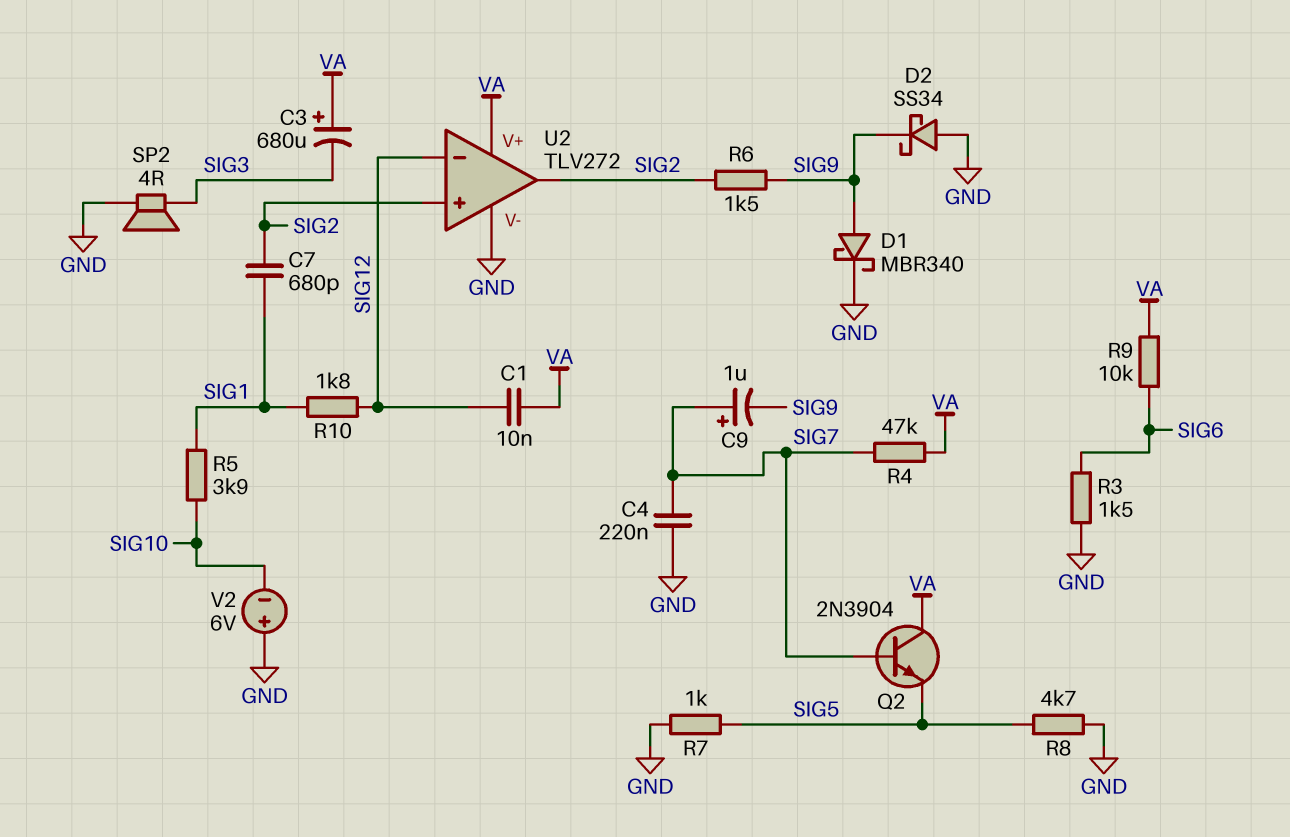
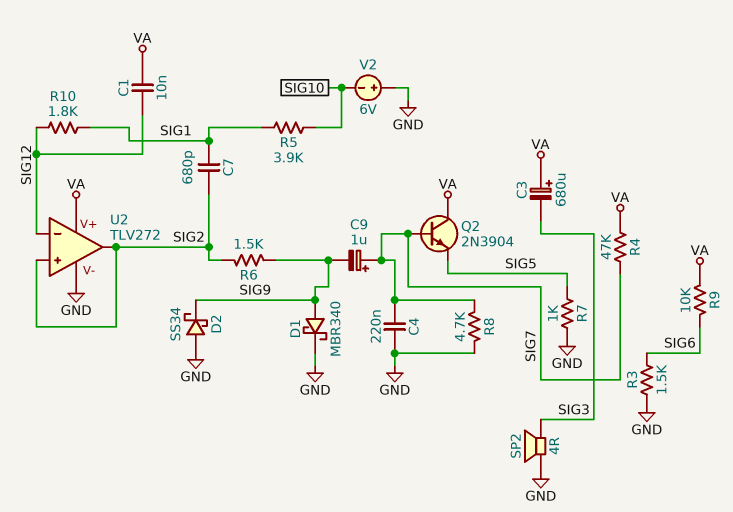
R8: 4.7k (GND, SIG5) -> 4.7k (GND, SIG7)

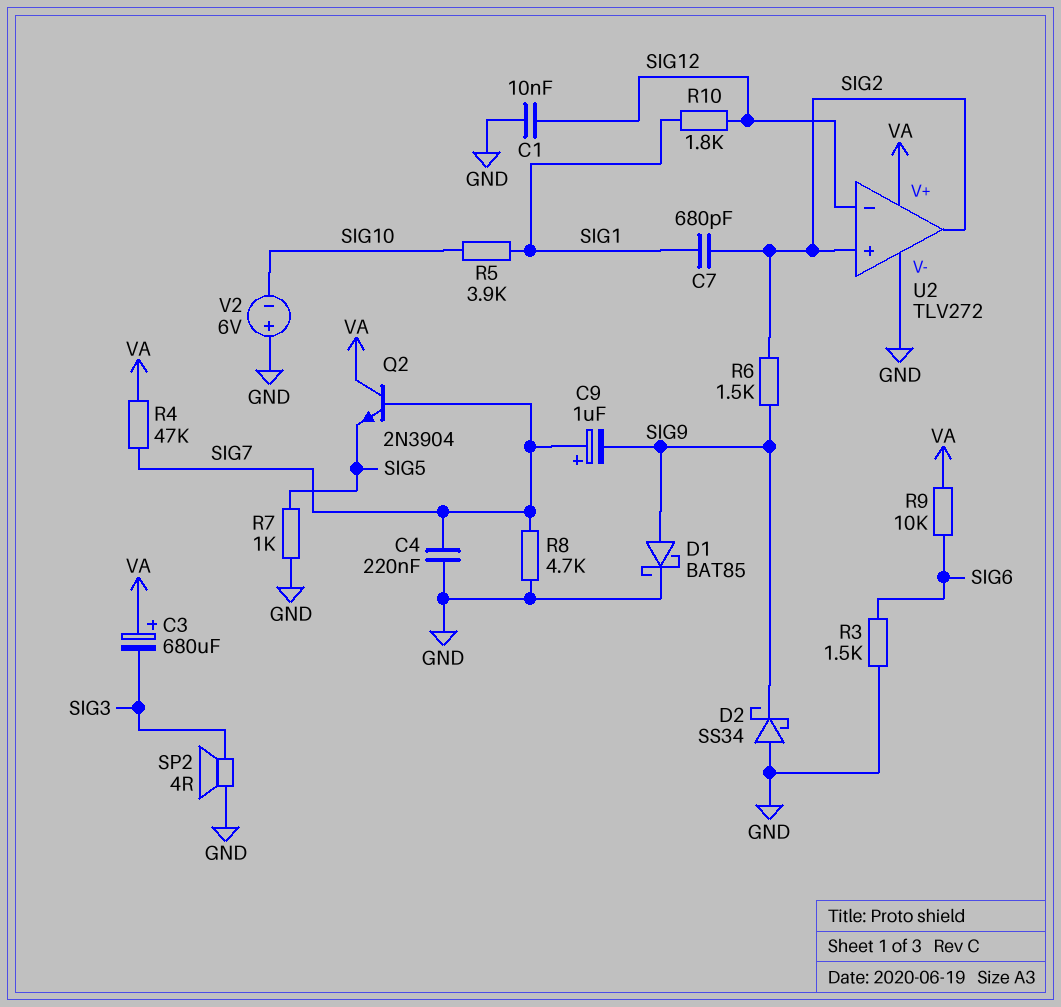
C1: 10nF (SIG12, VA) -> 10nF (GND, SIG12)
D1: schottky MBR340 (A SIG9, K GND) -> schottky BAT85 (A SIG9, K GND)

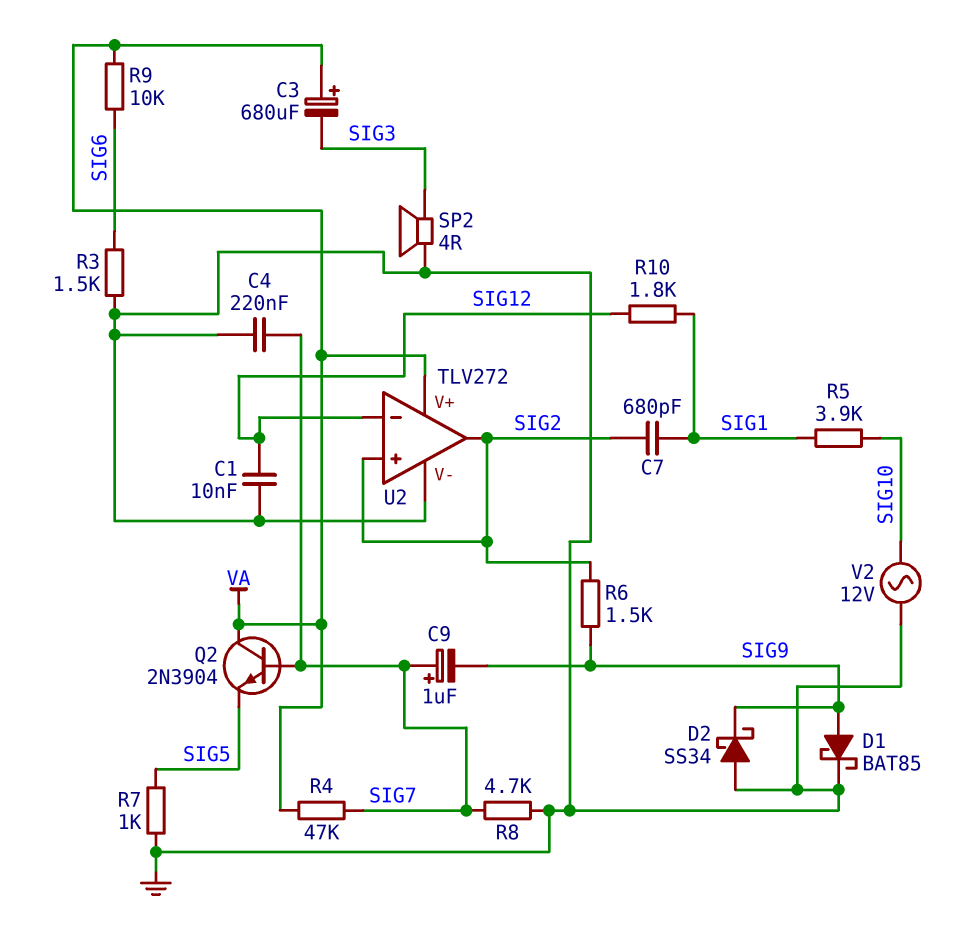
V2: 6V (plus GND, minus SIG10) -> AC 12V (GND, SIG10)

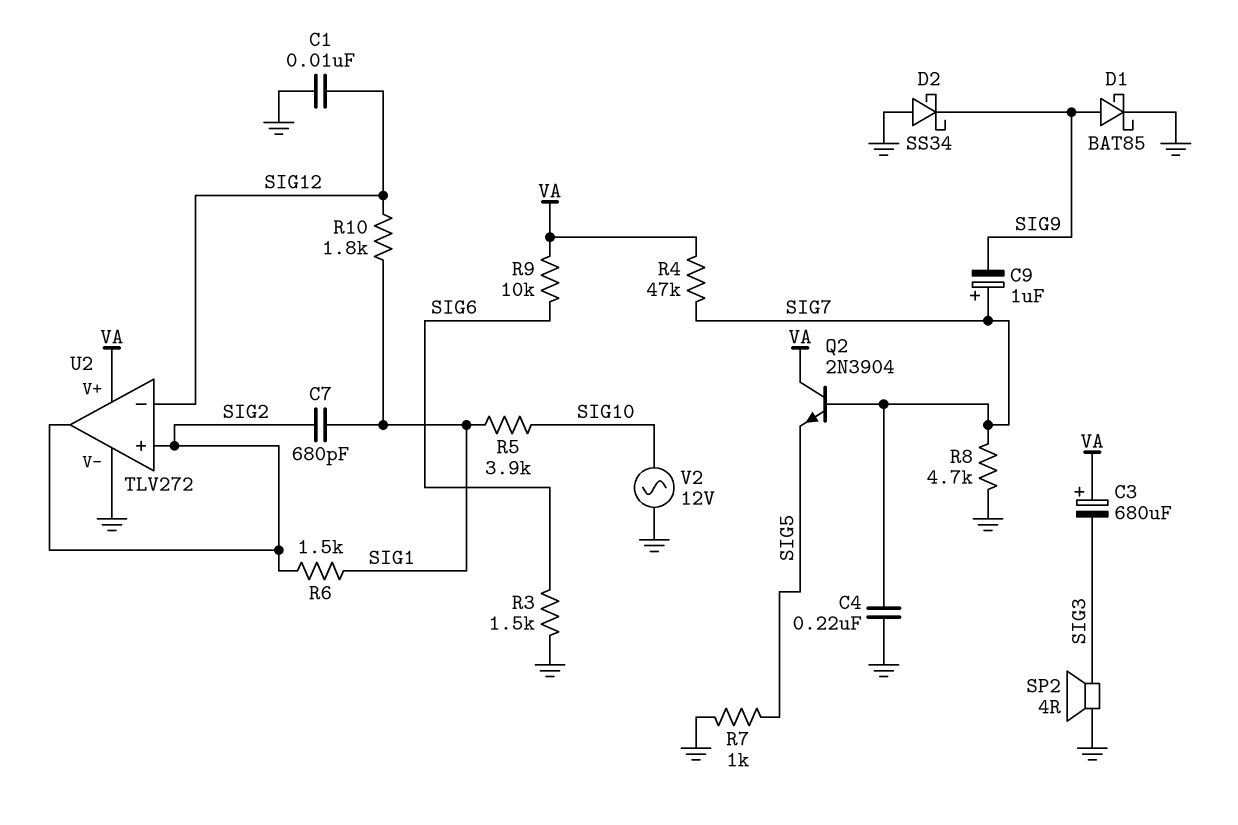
R6: 1.5k (SIG2, SIG9) -> 1.5k (SIG1, SIG2)

